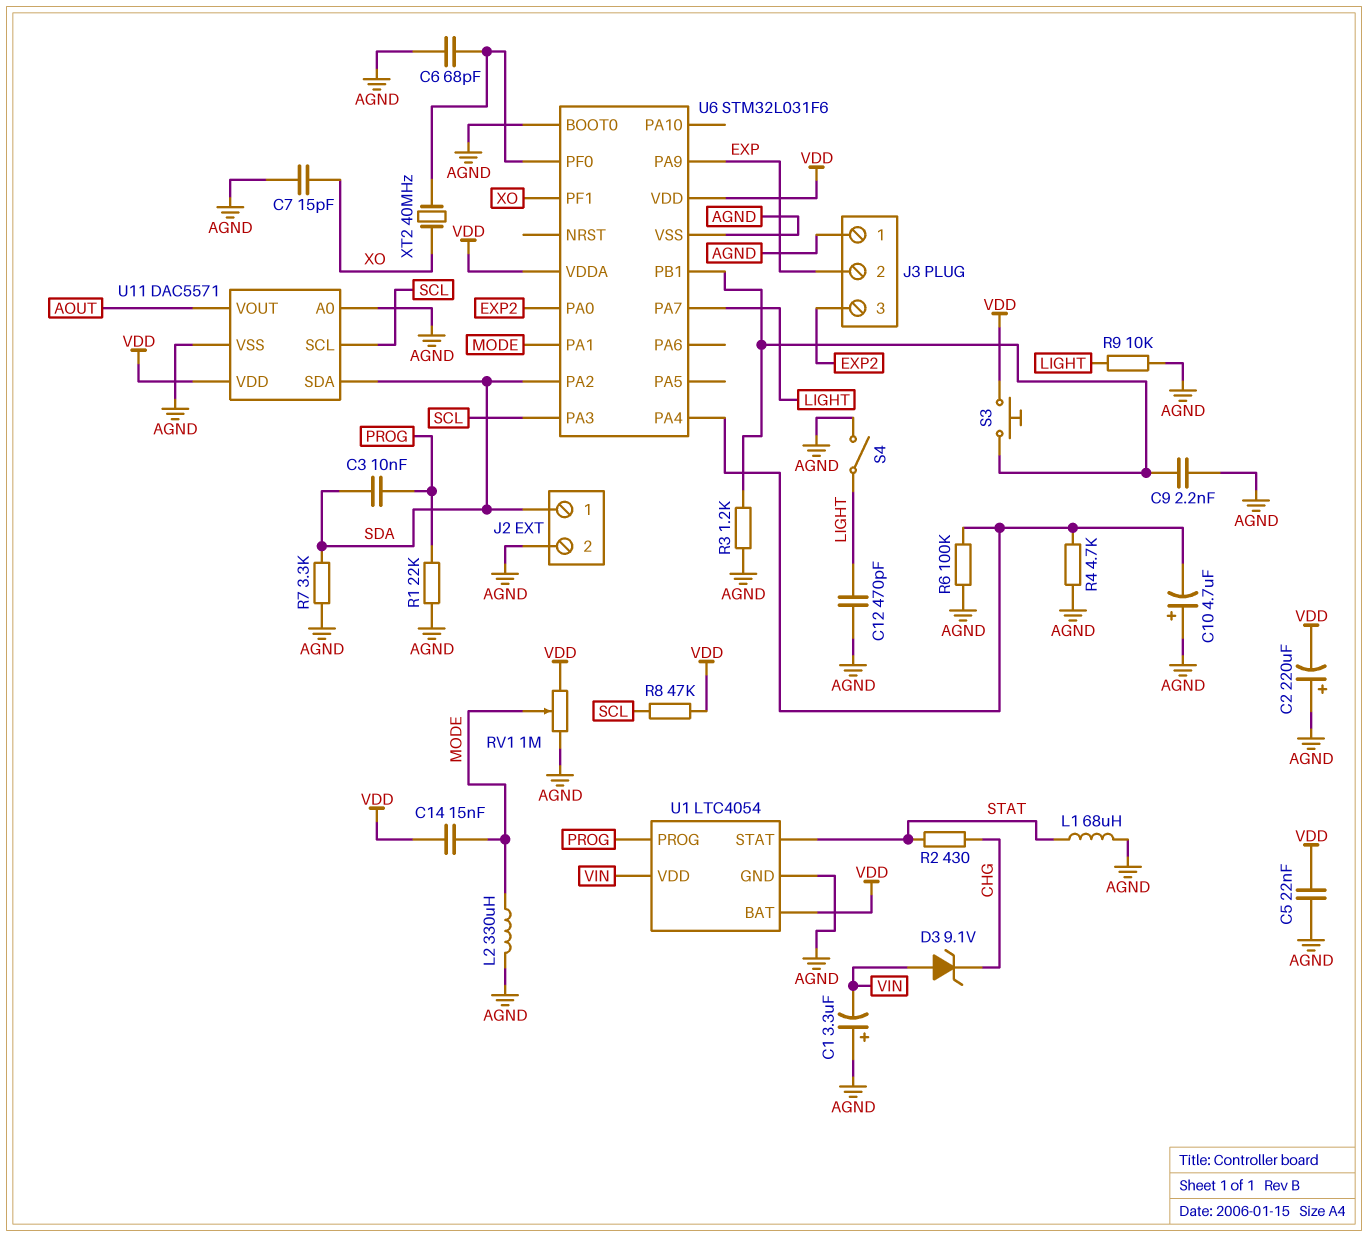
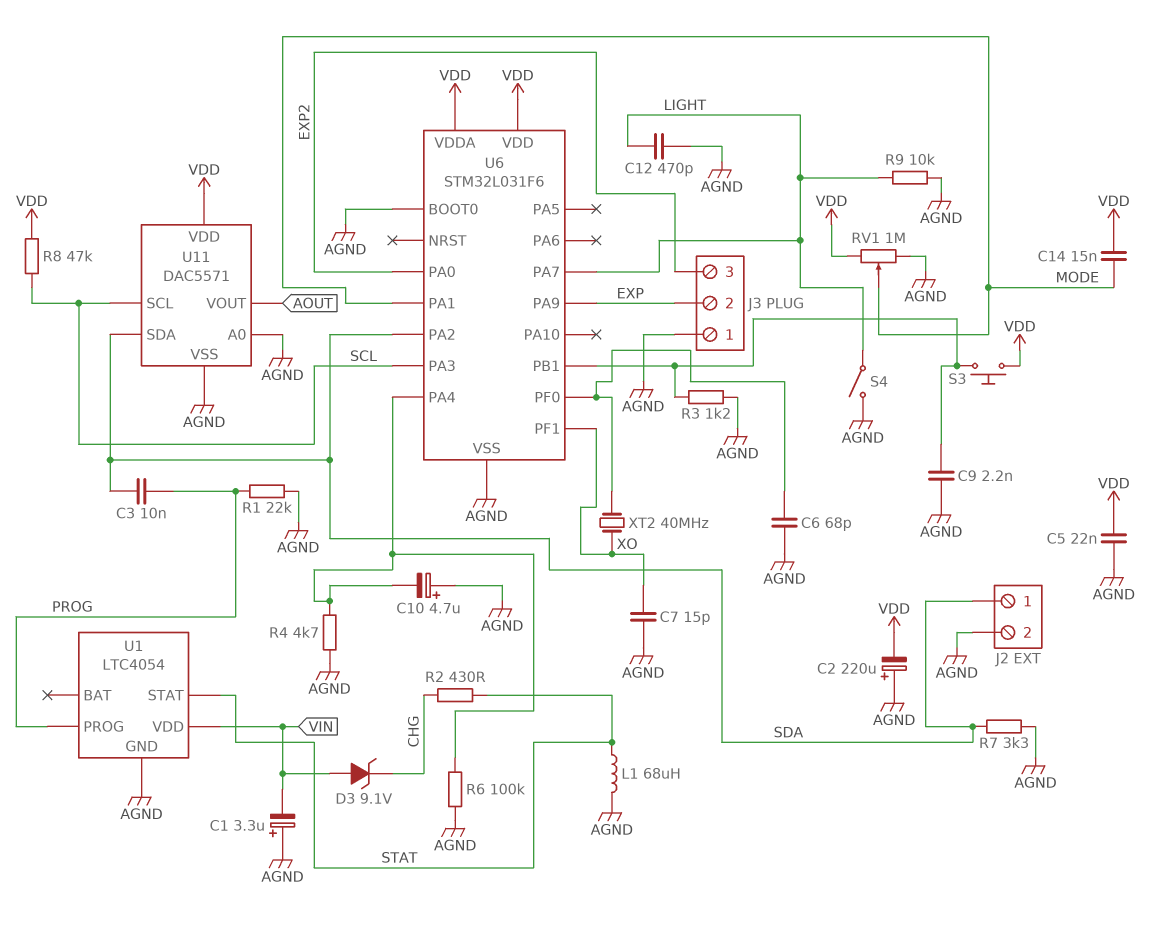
L2: 330uH (AGND, MODE) -> none
U1 pin BAT: VDD -> none

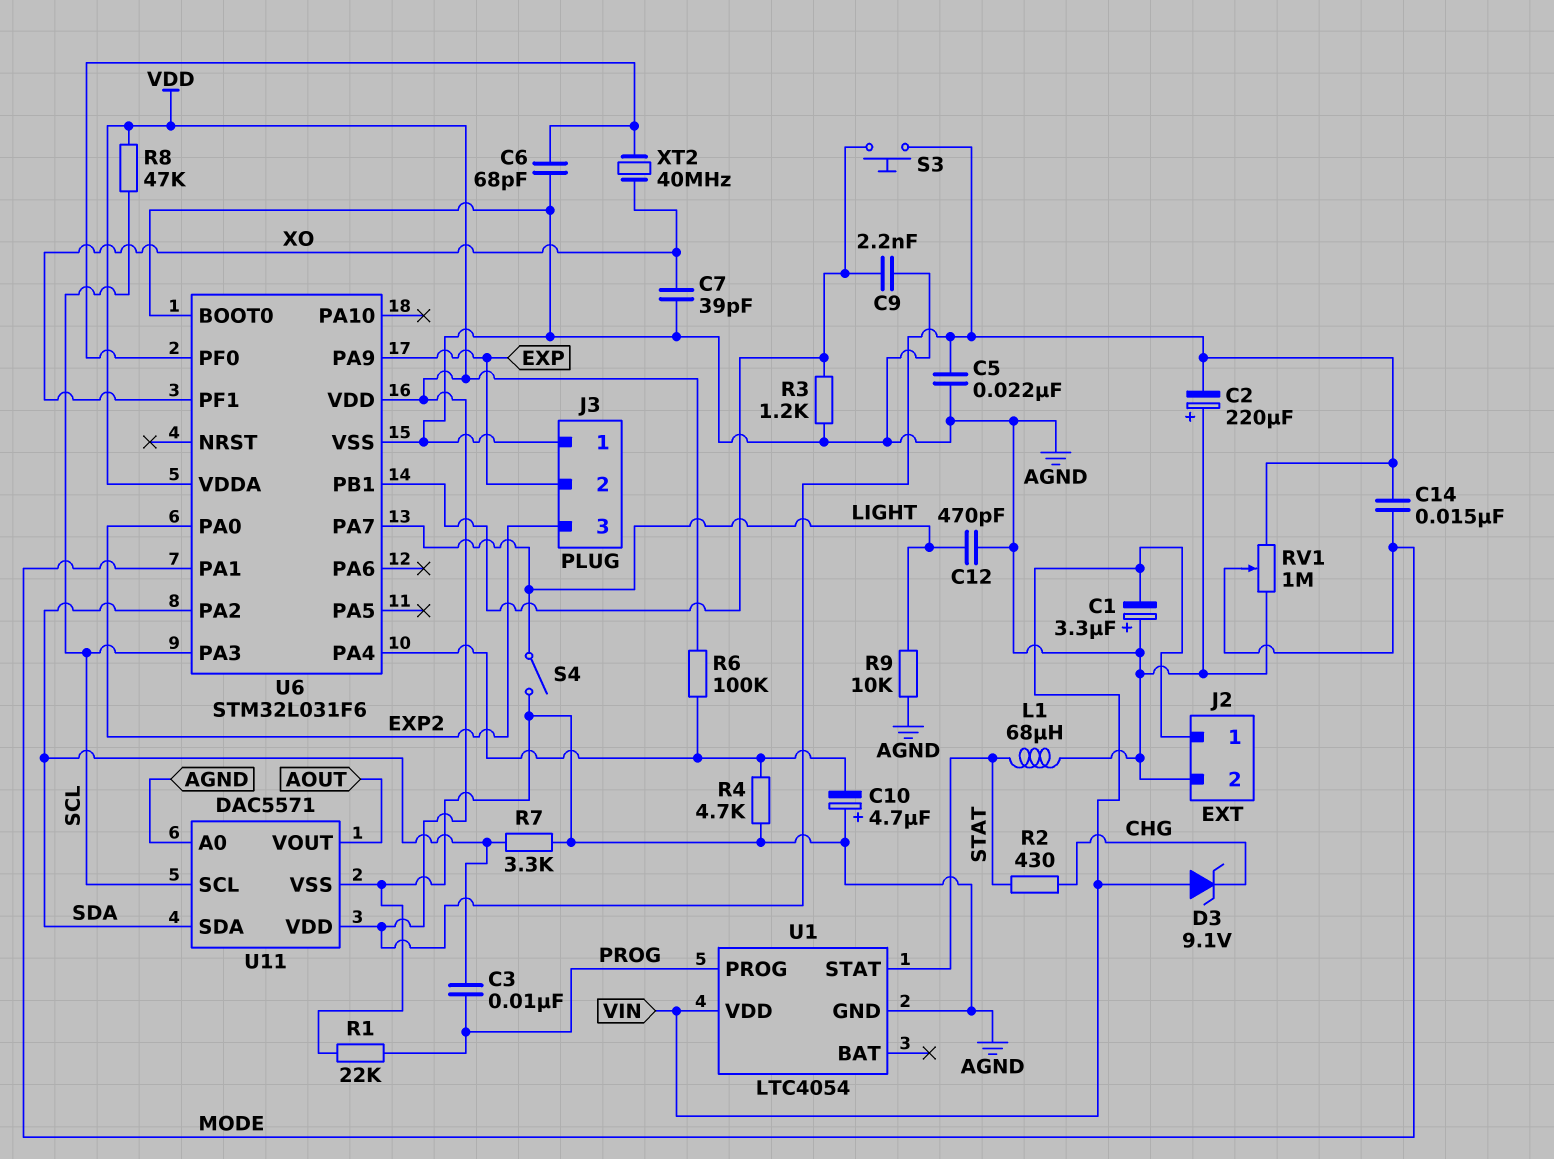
C7: 15pF (AGND, XO) -> 39pF (AGND, XO)
J2 pin 1: SDA -> VIN
R6: 100k (AGND, U6/PA4) -> 100k (U6/PA4, VDD)

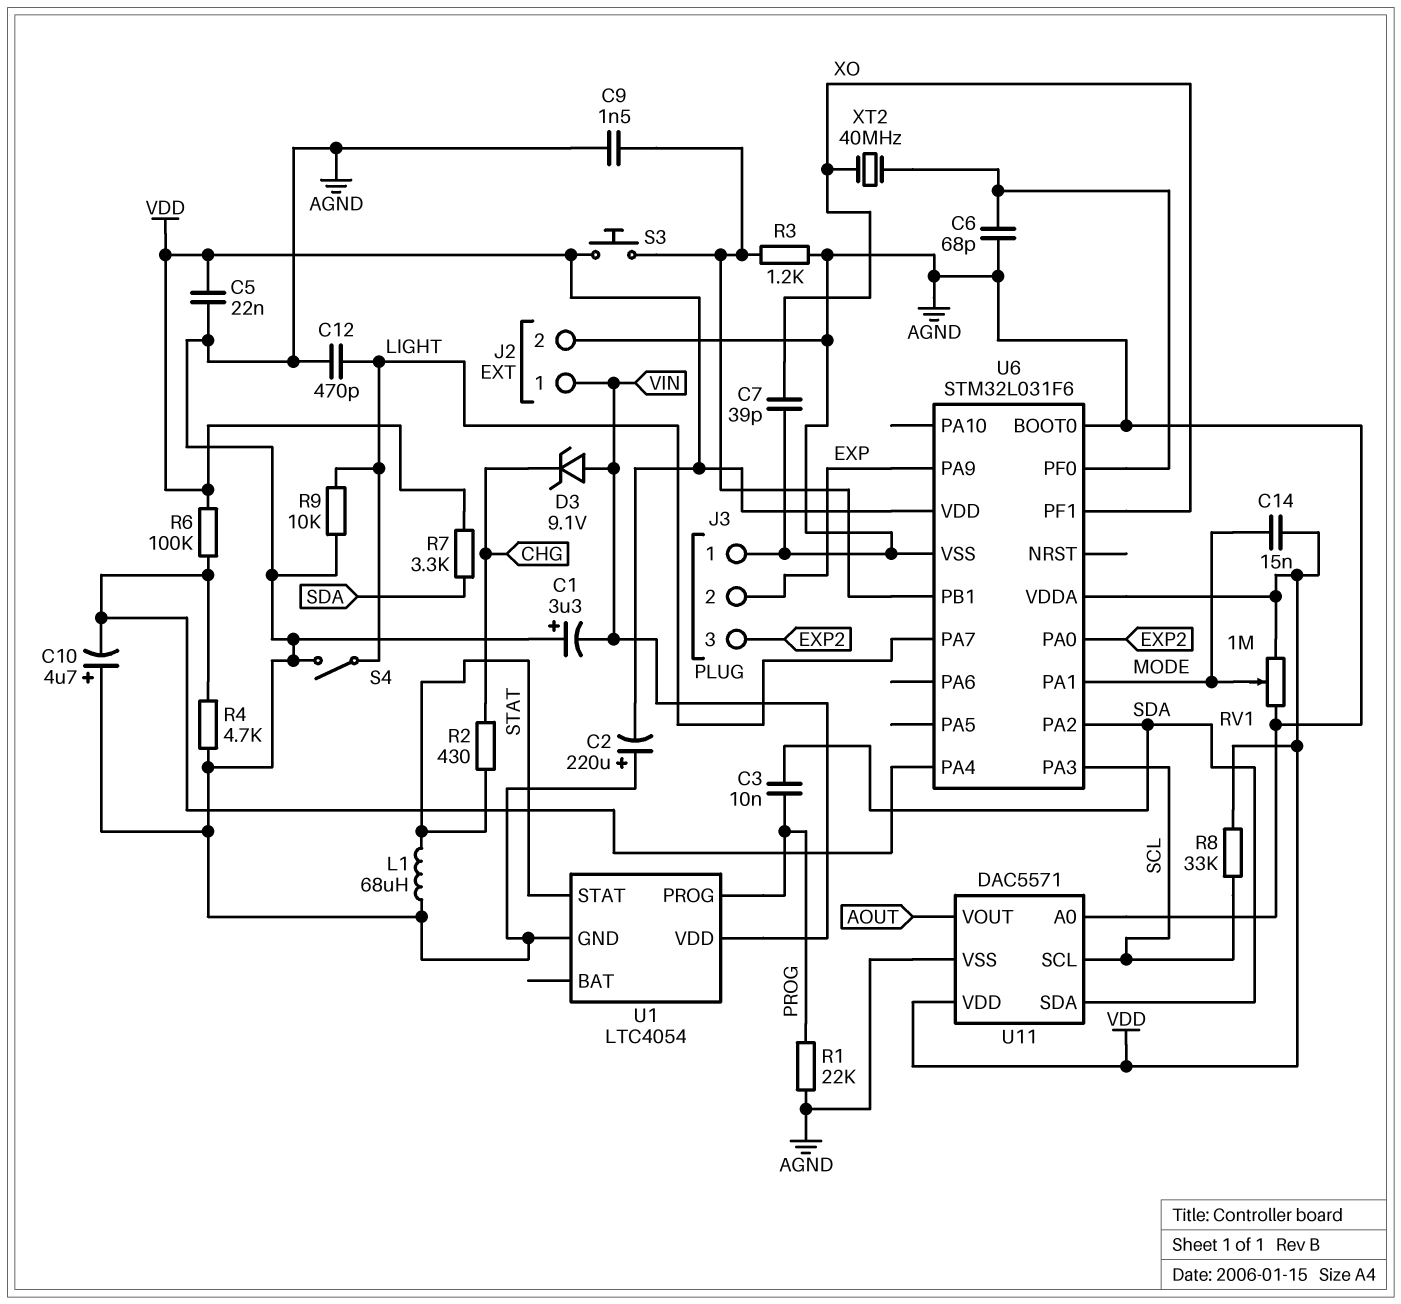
C9: 2.2nF (AGND, U6/PB1) -> 1.5nF (AGND, U6/PB1)
R7: 3.3k (AGND, SDA) -> 3.3k (SDA, VDD)
R8: 47k (SCL, VDD) -> 33k (SCL, VDD)

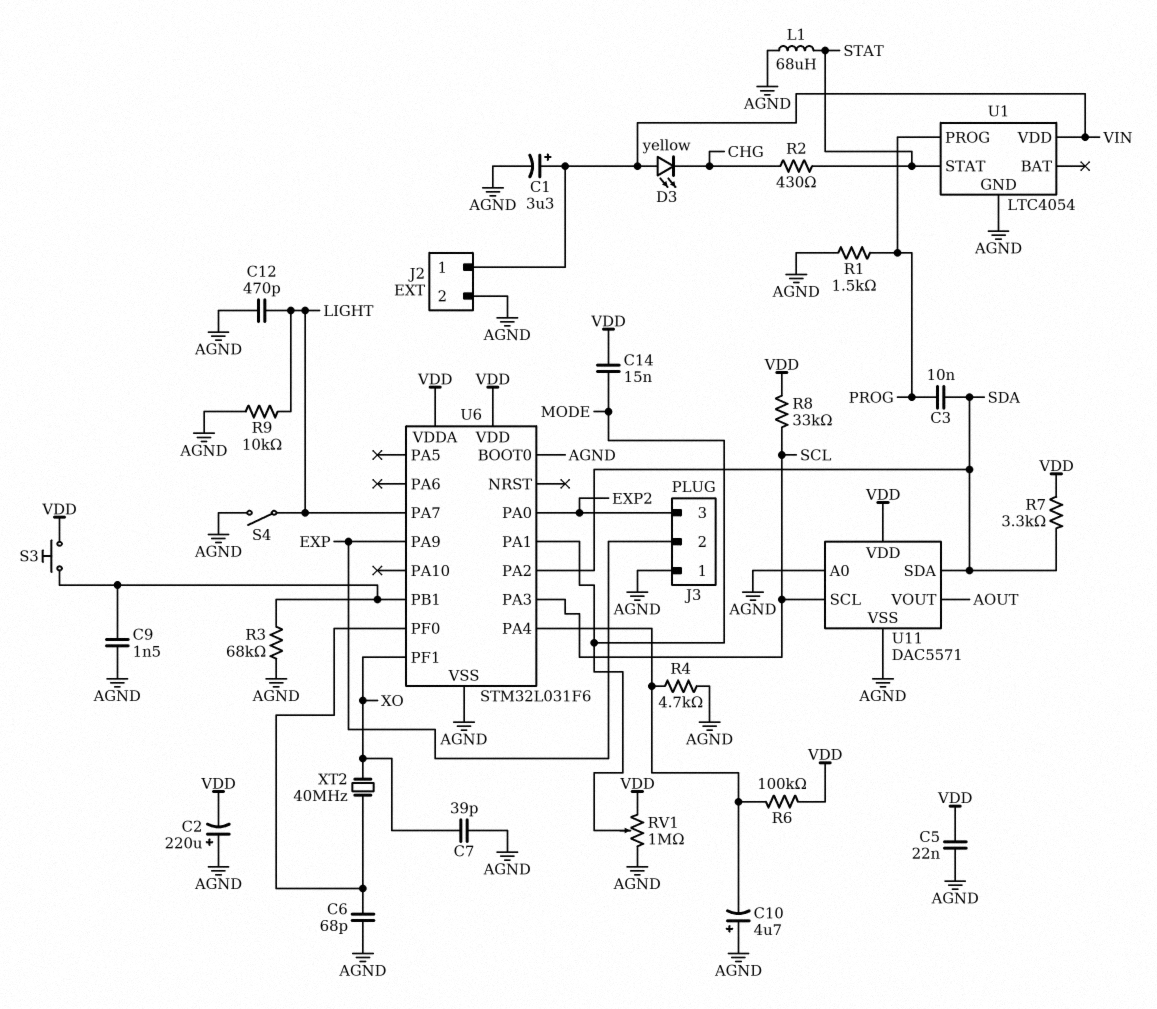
C1: 3.3uF (plus AGND, minus VIN) -> 3.3uF (plus VIN, minus AGND)
D3: zener 9.1V (A VIN, K CHG) -> LED yellow (A VIN, K CHG)
R1: 22k (AGND, PROG) -> 1.5k (AGND, PROG)
R3: 1.2k (AGND, U6/PB1) -> 68k (AGND, U6/PB1)

